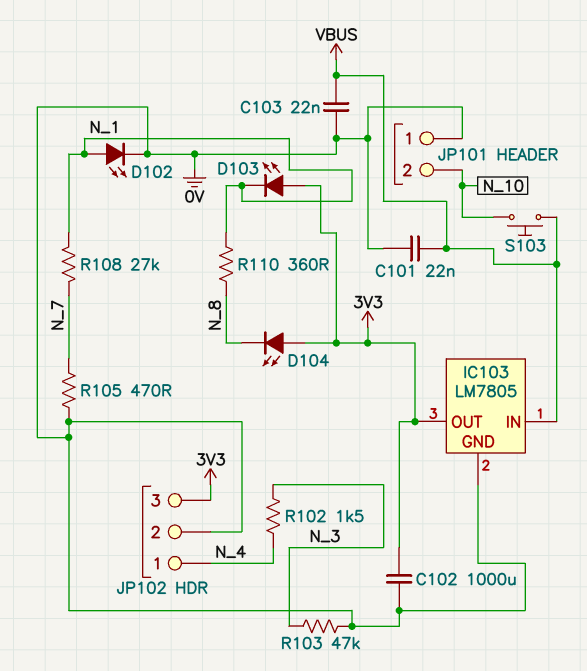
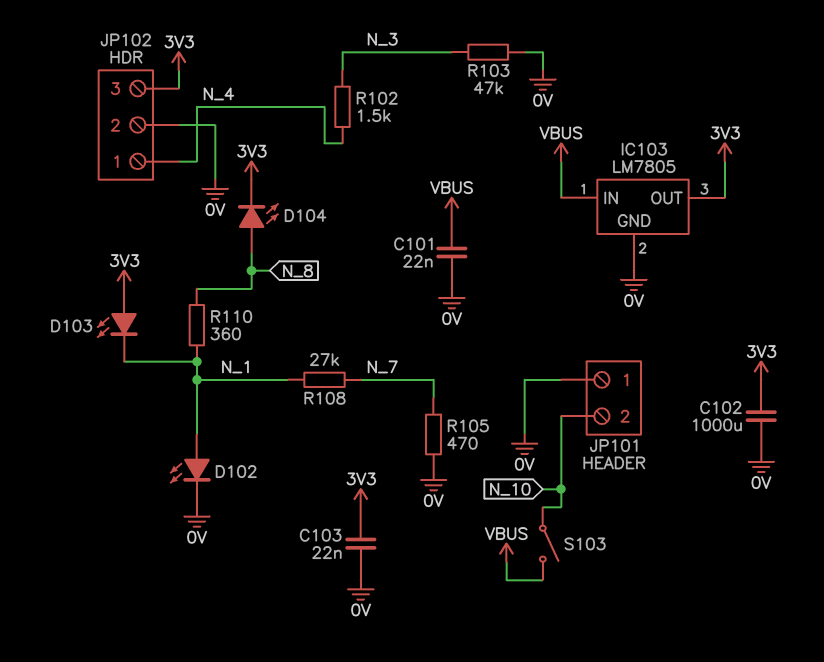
C103: 22nF (0V, VBUS) -> 22nF (0V, 3V3)
D104: LED (A 3V3, K N_8) -> LED (A N_8, K 3V3)
S103: button (N_10, VBUS) -> switch (N_10, VBUS)

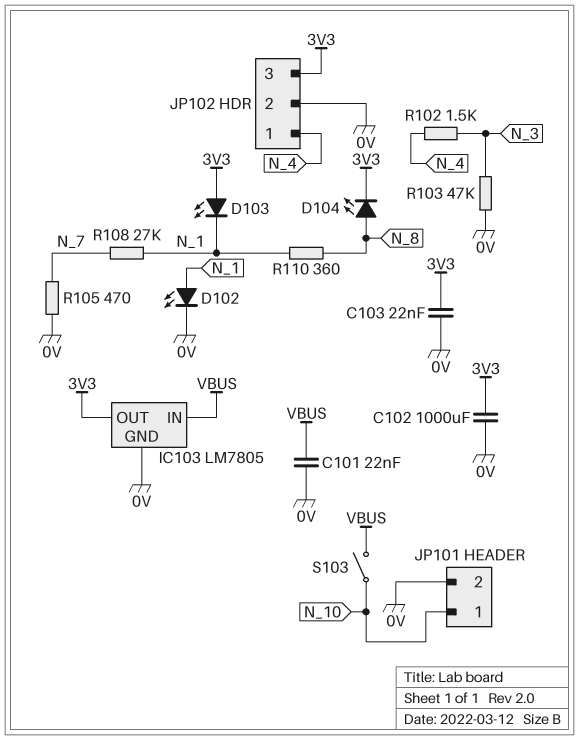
JP101 pin 1: 0V -> N_10
JP101 pin 2: N_10 -> 0V

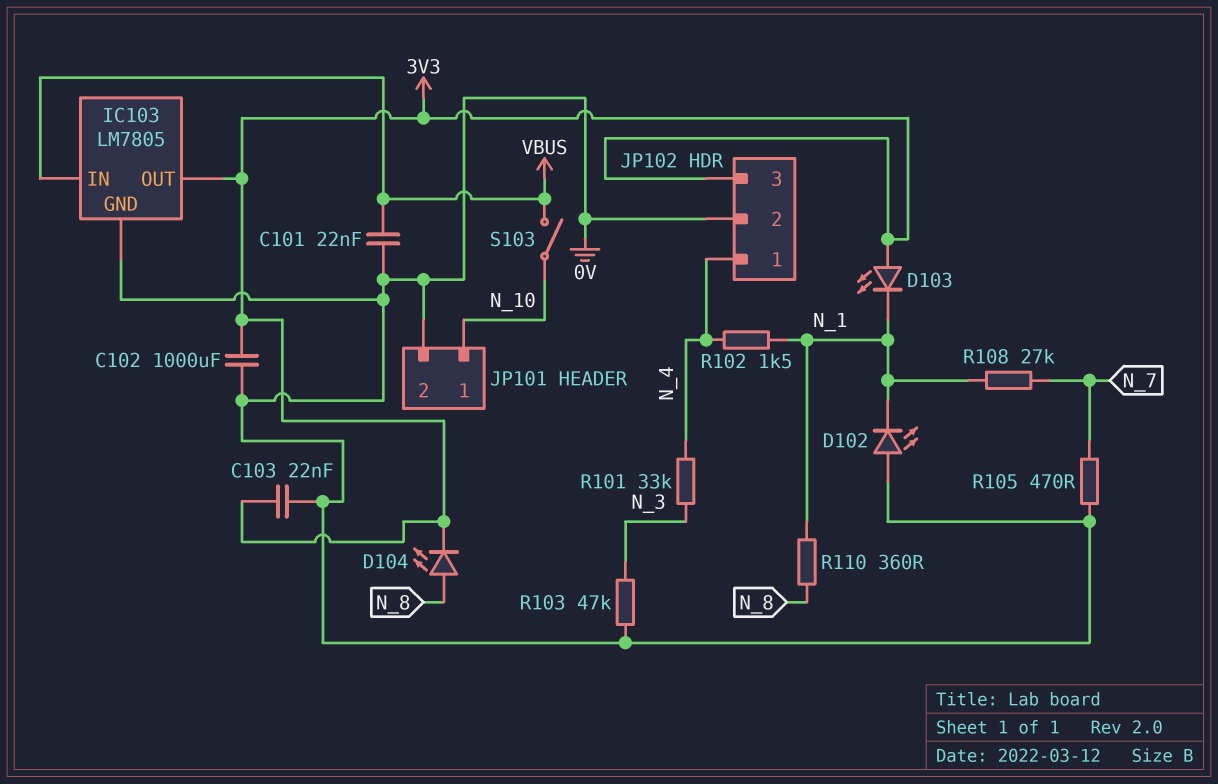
D102: LED (A N_1, K 0V) -> LED (A 0V, K N_1)
R101: none -> 33k (N_3, N_4)
R102: 1.5k (N_3, N_4) -> 1.5k (N_1, N_4)

